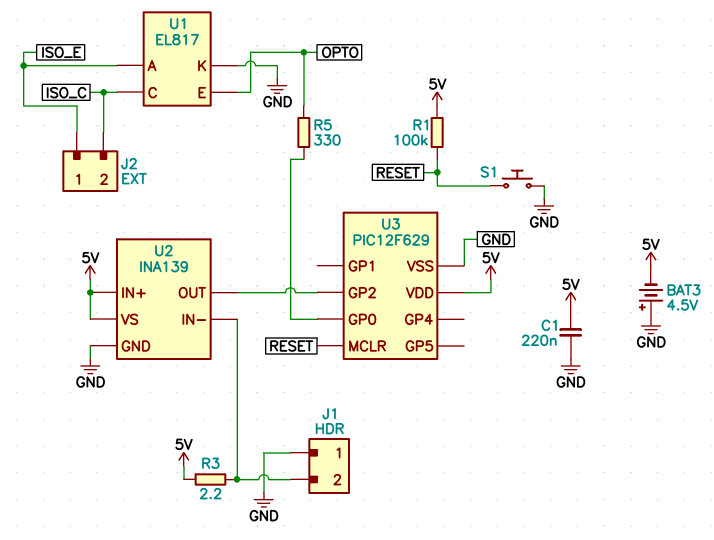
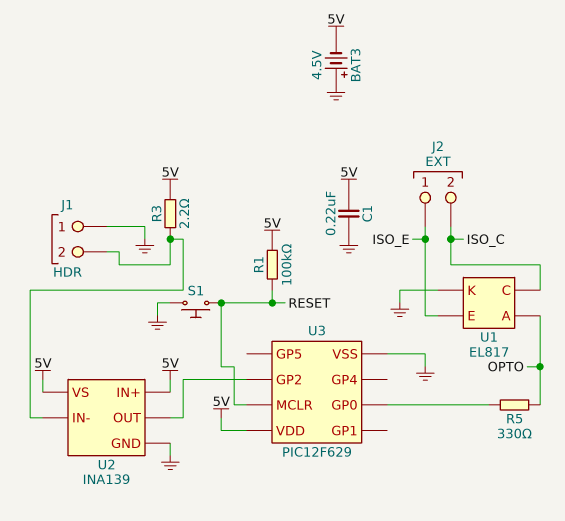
U1 pin A: ISO_E -> OPTO
U1 pin E: OPTO -> ISO_E

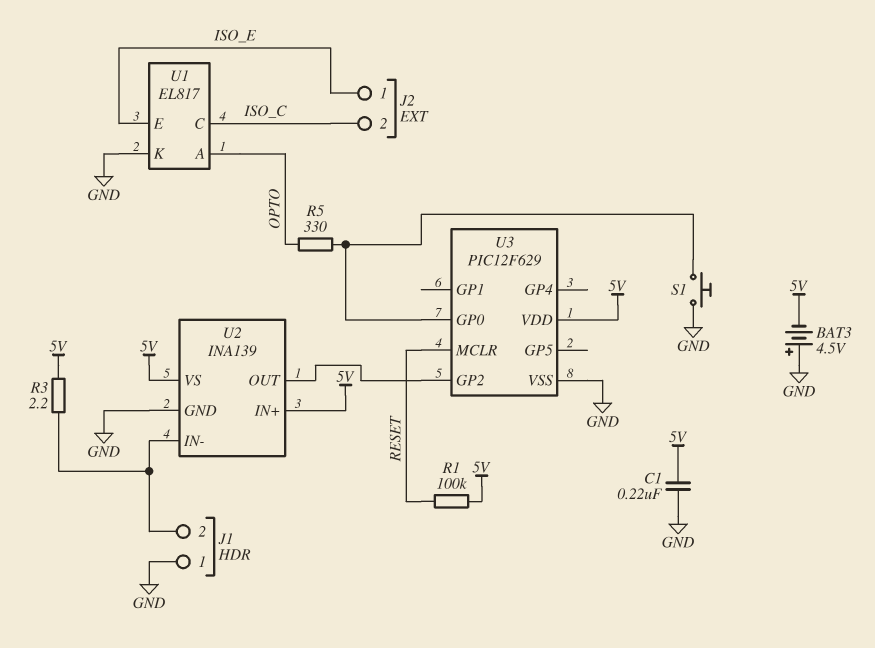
S1: button (GND, RESET) -> button (GND, U3/GP0)

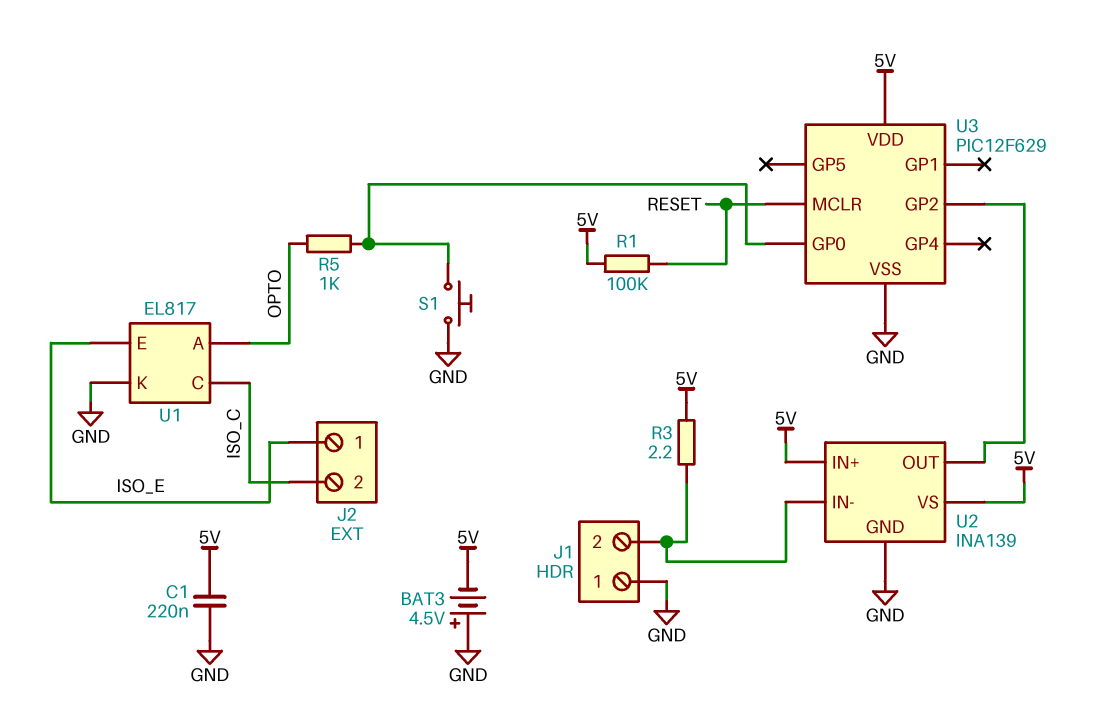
R5: 330 (OPTO, U3/GP0) -> 1k (OPTO, U3/GP0)

